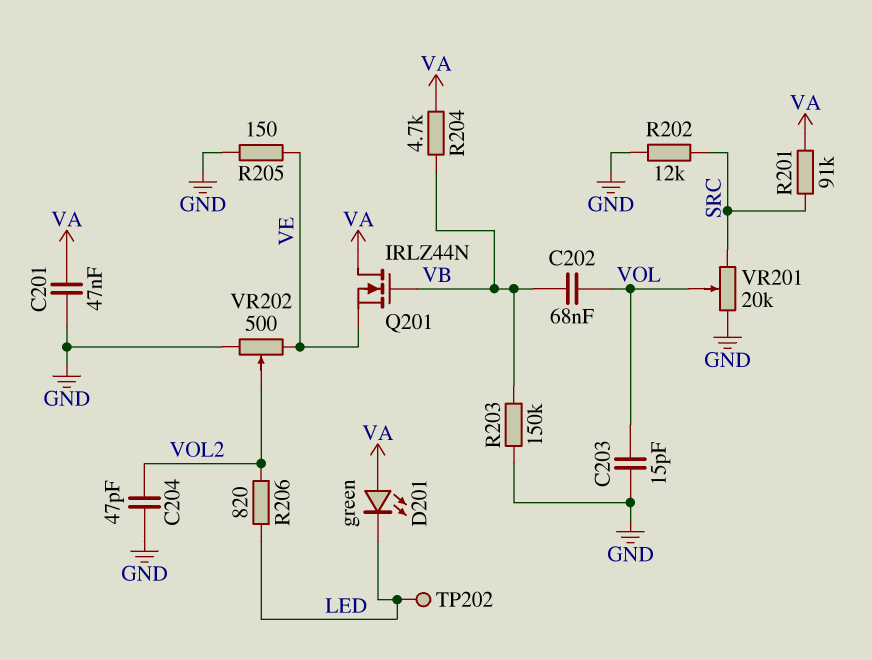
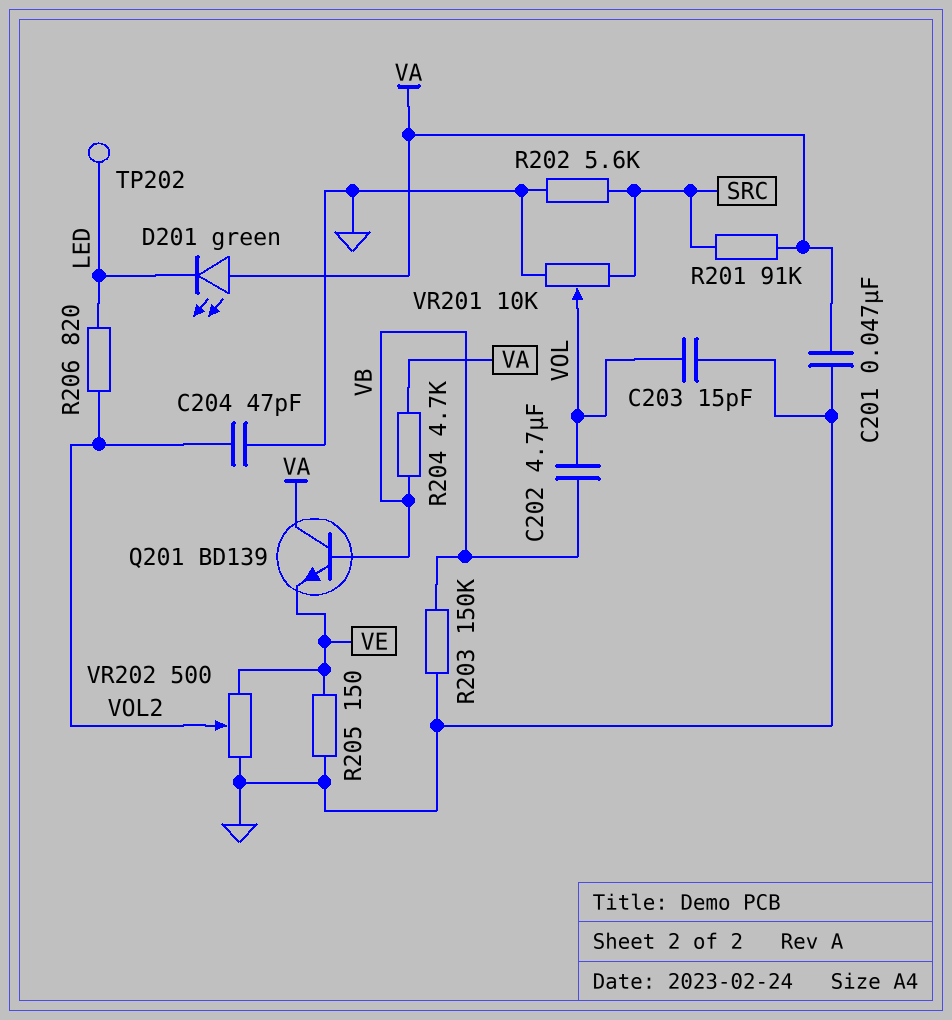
C202: 68nF (VB, VOL) -> 4.7uF (VB, VOL)
Q201: NMOS IRLZ44N (G VB, D VA, S VE) -> NPN BD139 (B VB, C VA, E VE)
R202: 12k (GND, SRC) -> 5.6k (GND, SRC)
VR201: 20k (GND, SRC, wiper VOL) -> 10k (GND, SRC, wiper VOL)

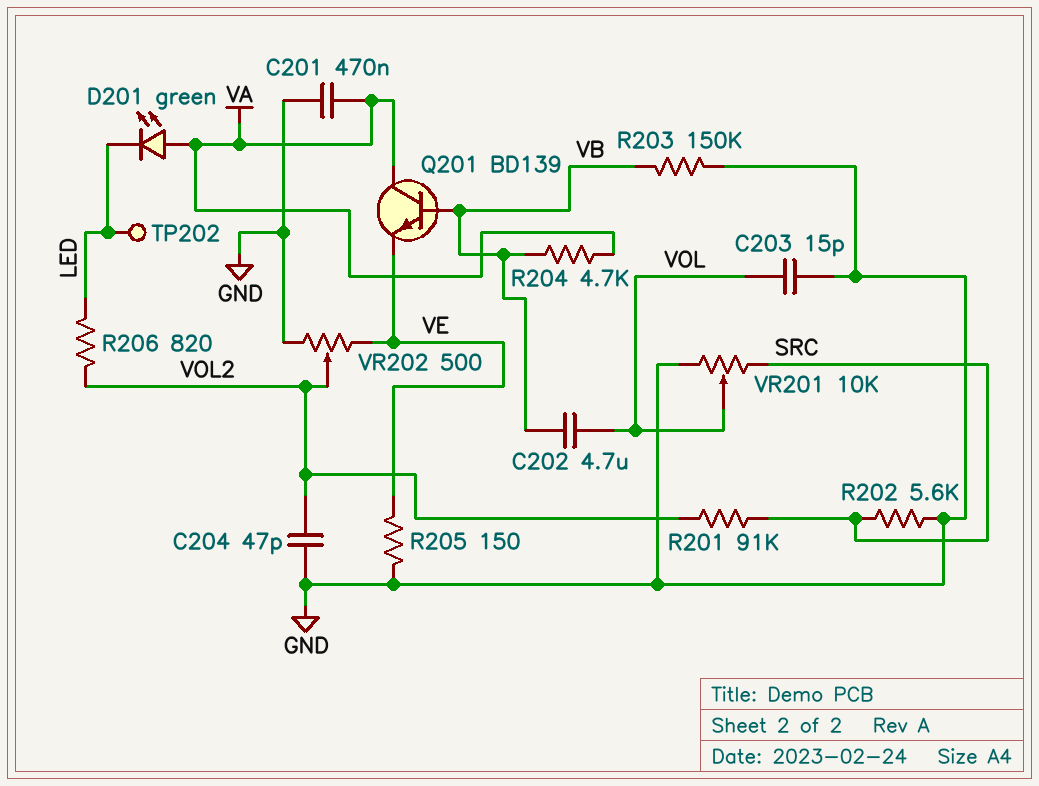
C201: 47nF (GND, VA) -> 470nF (GND, VA)
R201: 91k (SRC, VA) -> 91k (SRC, VOL2)

